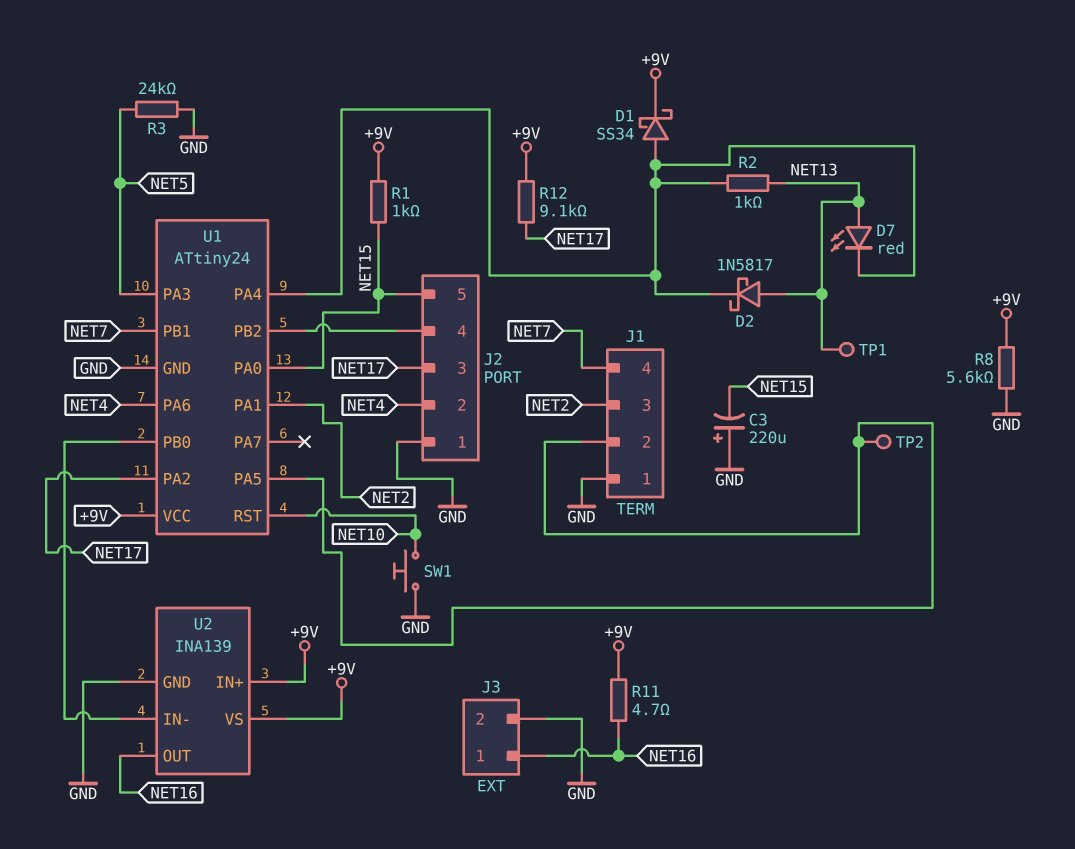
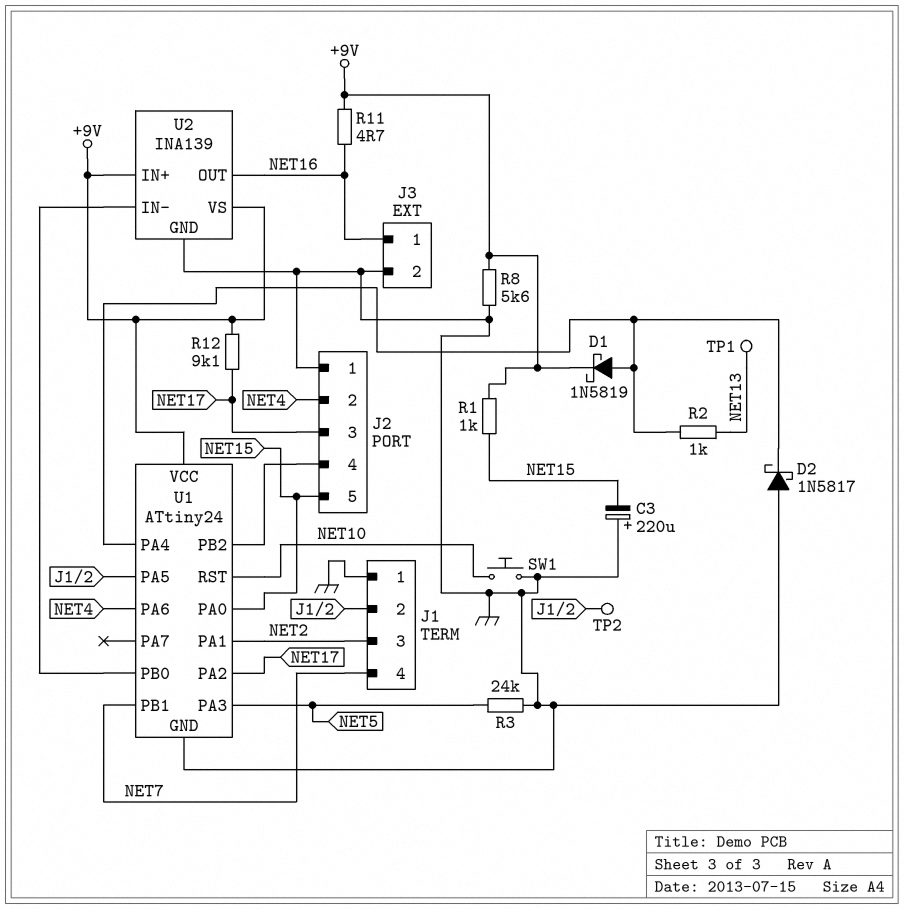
D1: schottky SS34 (A U1/PA4, K +9V) -> schottky 1N5819 (A U1/PA4, K +9V)
D2: schottky 1N5817 (A NET13, K U1/PA4) -> schottky 1N5817 (A GND, K U1/PA4)
D7: LED red (A NET13, K U1/PA4) -> none

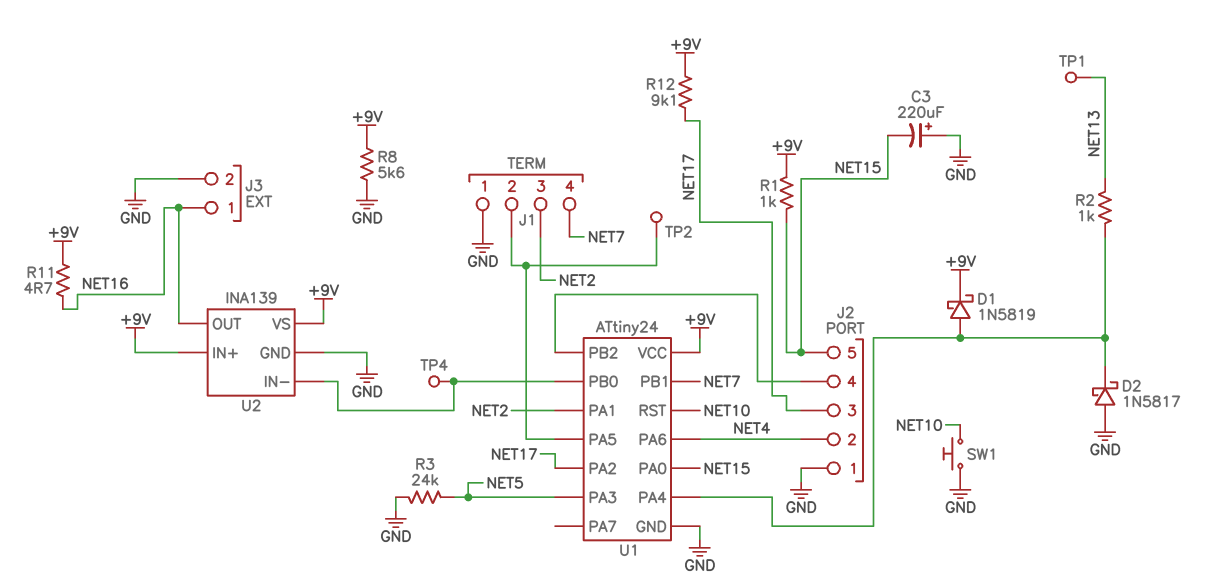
TP4: none -> test point (U1/PB0)

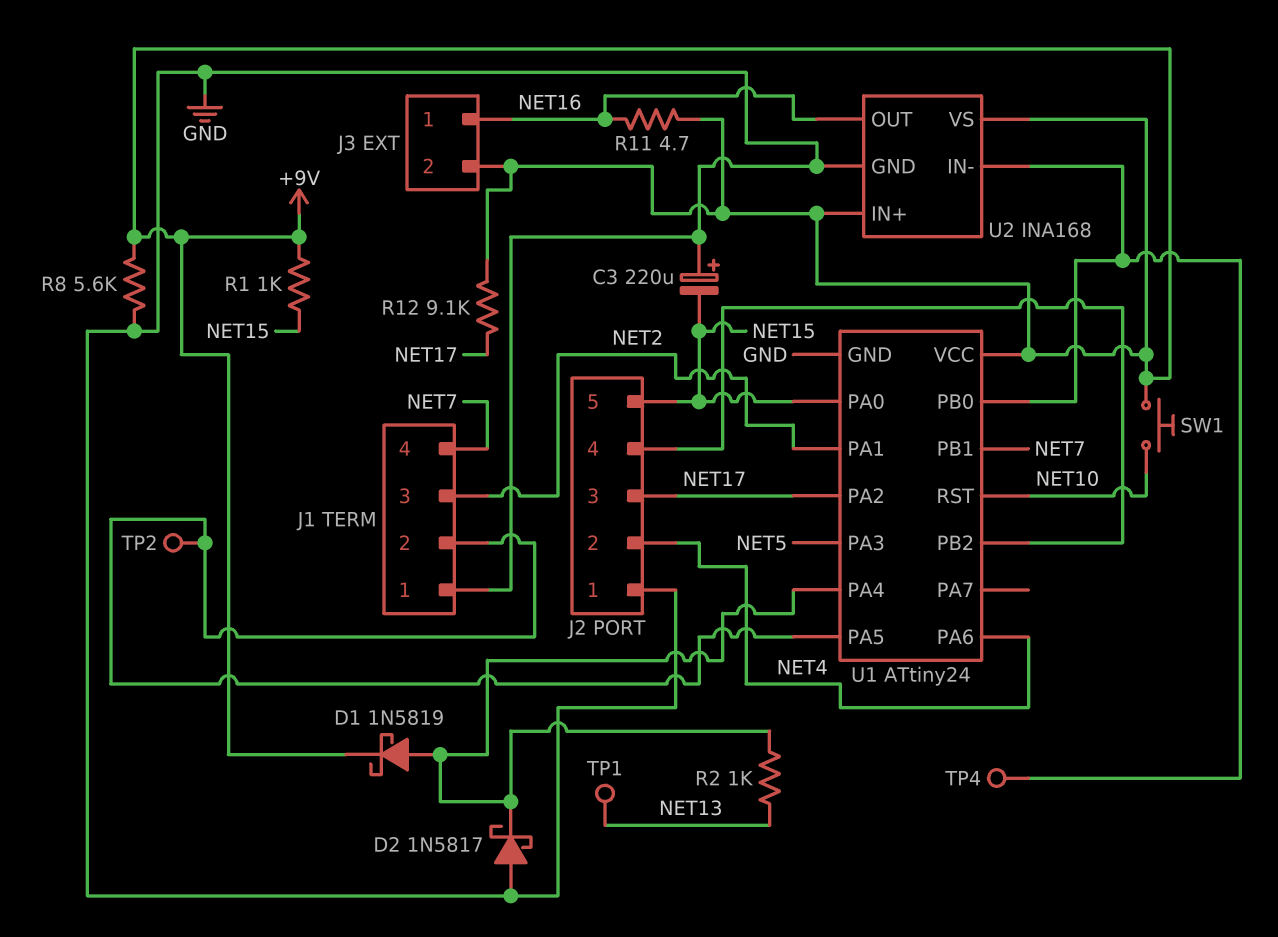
J3 pin 2: GND -> +9V
R3: 24k (GND, NET5) -> none
SW1: button (GND, NET10) -> button (+9V, NET10)
U2: INA139 -> INA168

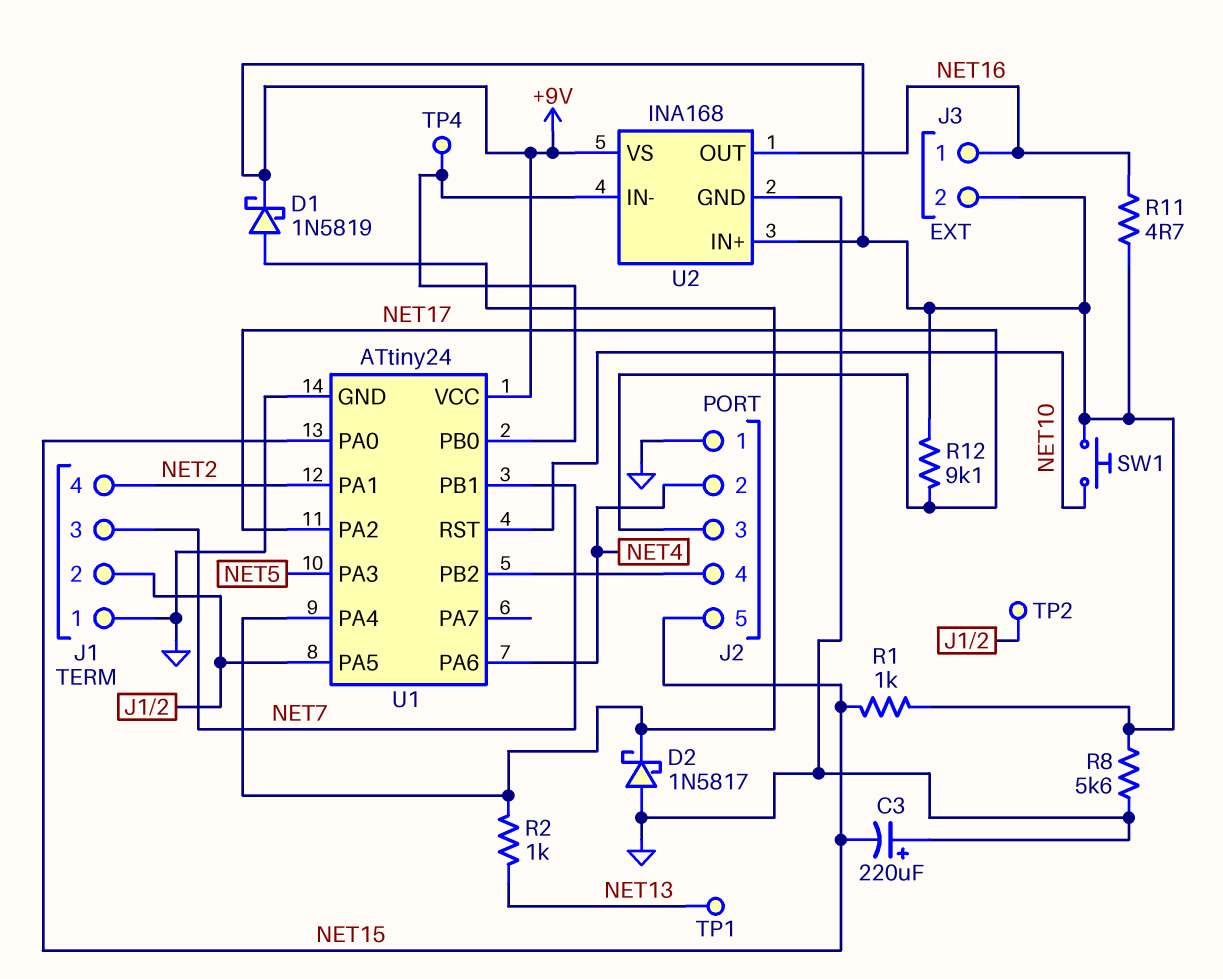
J1 pin 3: NET2 -> NET7
J1 pin 4: NET7 -> NET2

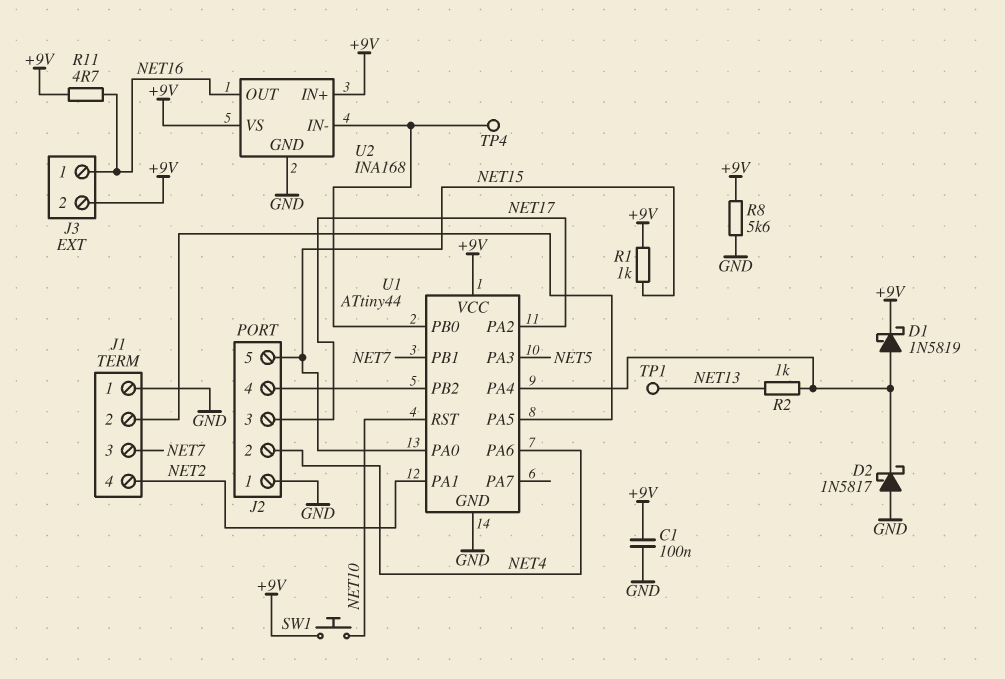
C1: none -> 100nF (+9V, GND)
C3: 220uF (plus GND, minus NET15) -> none
R12: 9.1k (+9V, NET17) -> none
TP2: test point (J1/2) -> none
U1: ATtiny24 -> ATtiny44

